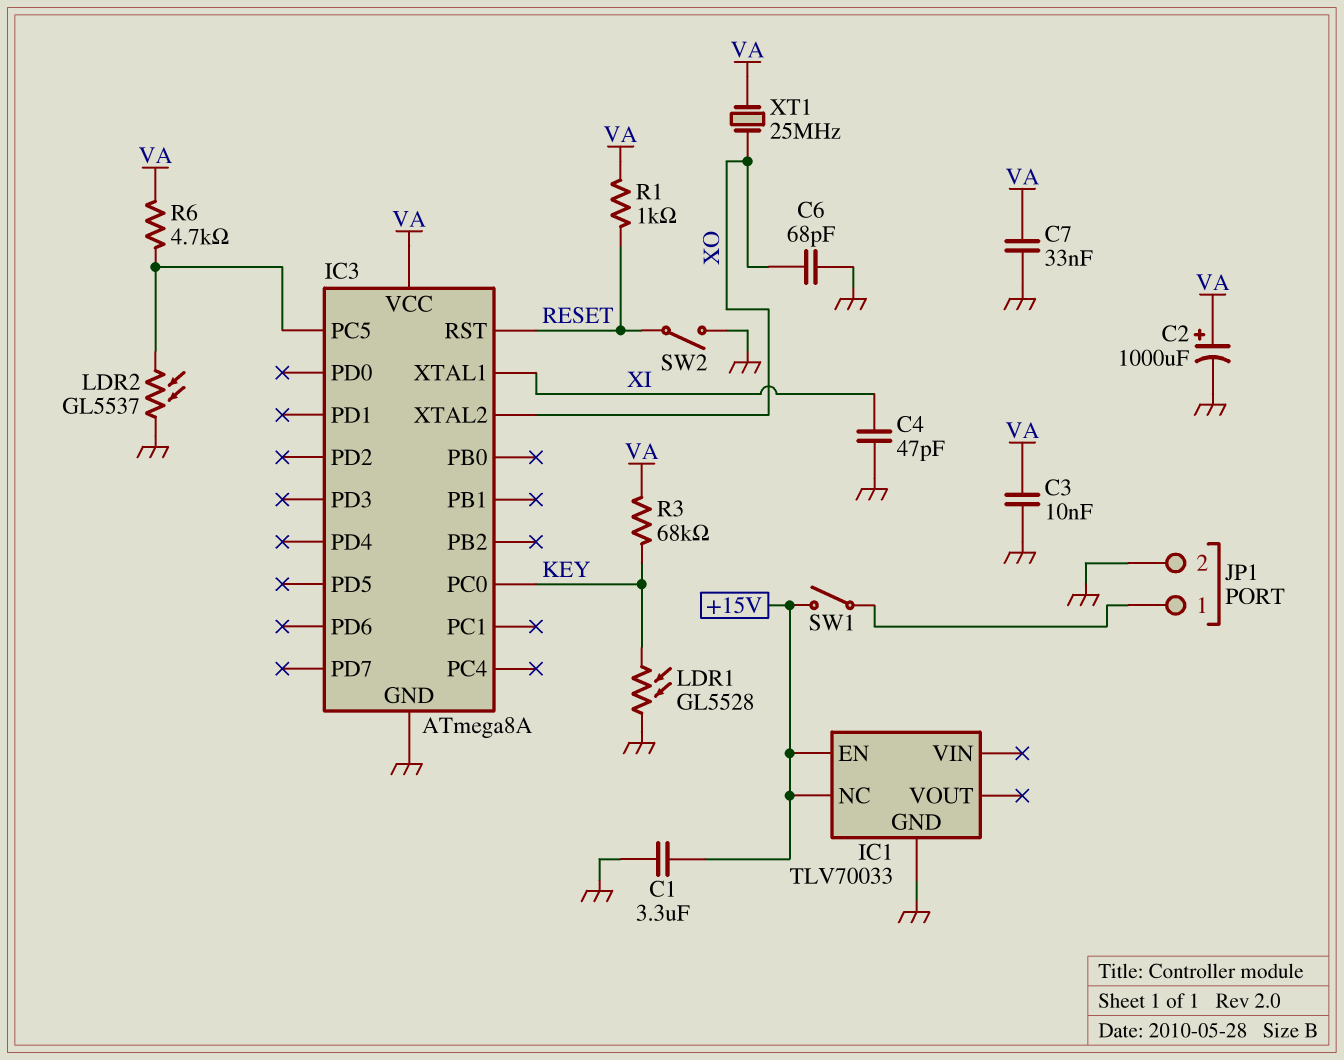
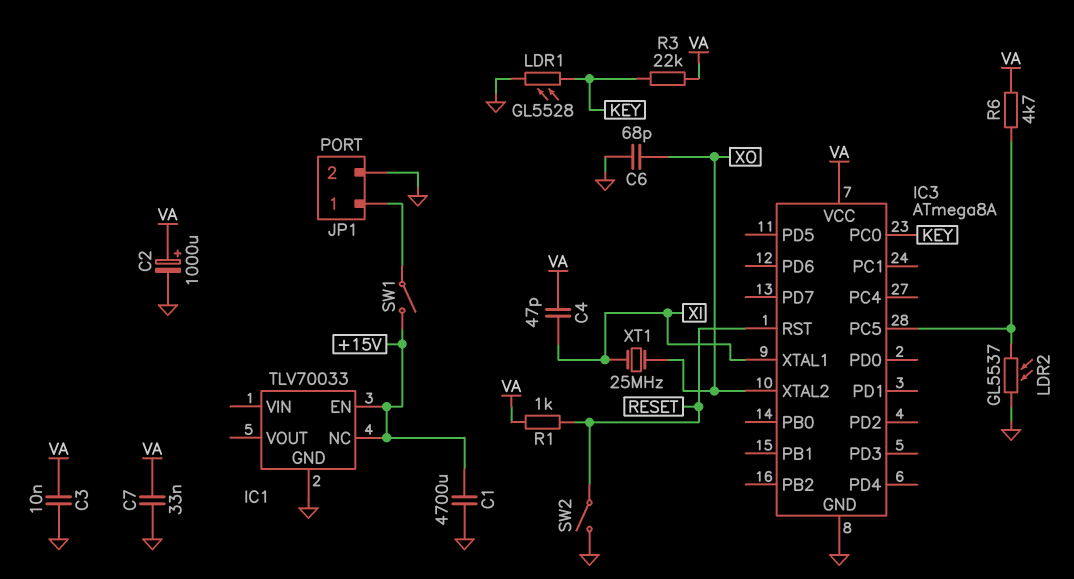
C1: 3.3uF (+15V, GND) -> 4700uF (+15V, GND)
C4: 47pF (GND, XI) -> 47pF (VA, XI)
R3: 68k (KEY, VA) -> 22k (KEY, VA)
XT1: 25MHz (VA, XO) -> 25MHz (XI, XO)

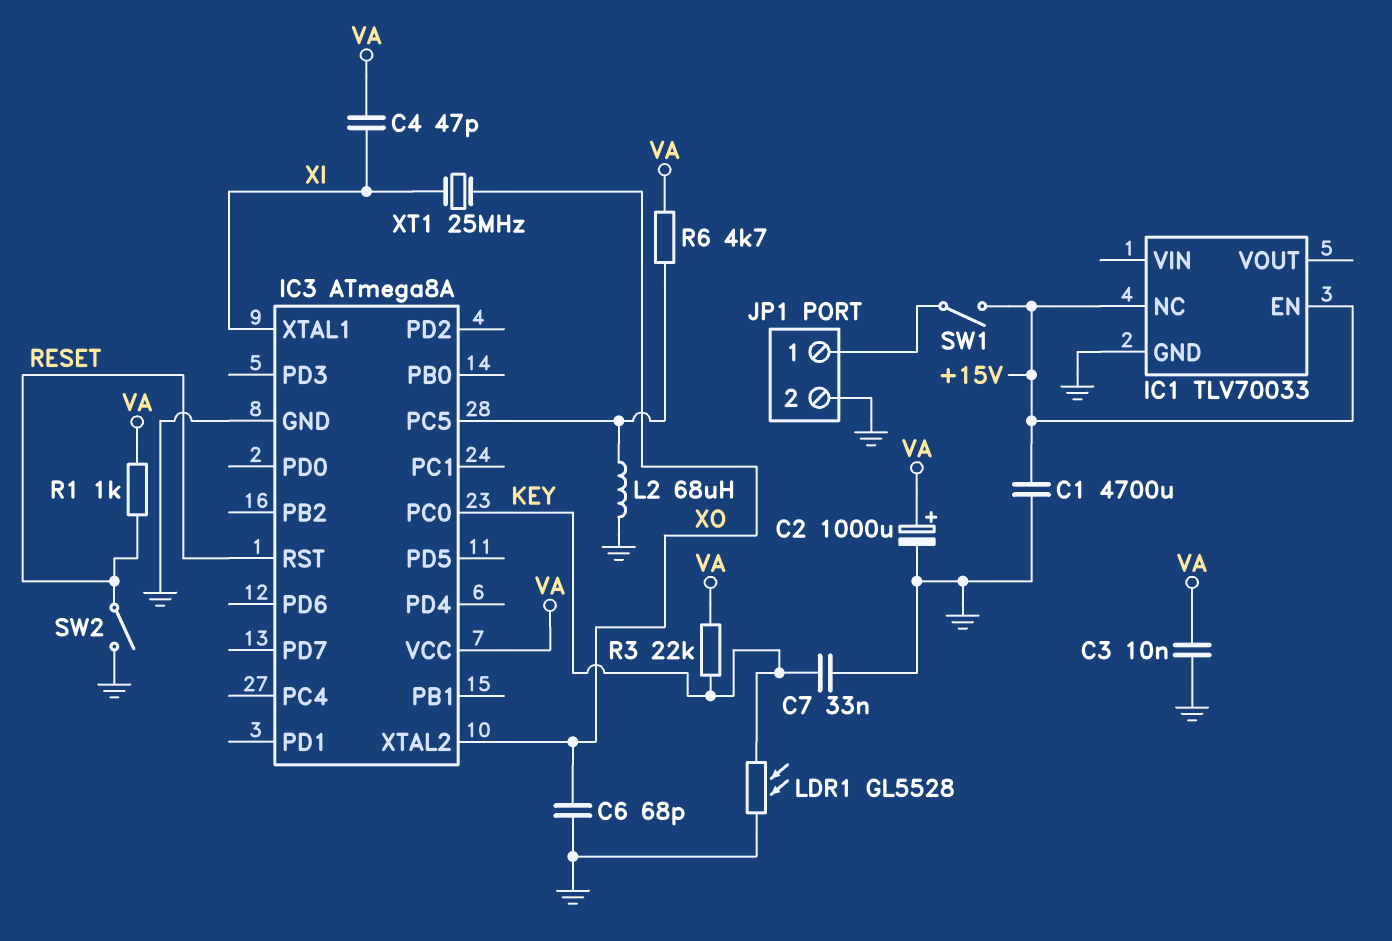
C7: 33nF (GND, VA) -> 33nF (GND, KEY)
L2: none -> 68uH (GND, IC3/PC5)
LDR2: GL5537 (GND, IC3/PC5) -> none

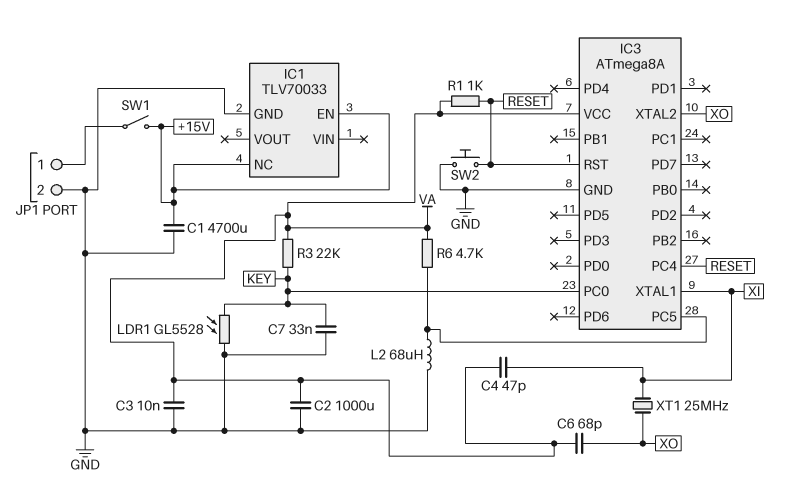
C2: 1000uF (plus VA, minus GND) -> 1000uF (GND, VA)
C6: 68pF (GND, XO) -> 68pF (VA, XO)
IC3 pin PC4: none -> RESET
SW2: switch (GND, RESET) -> button (GND, RESET)

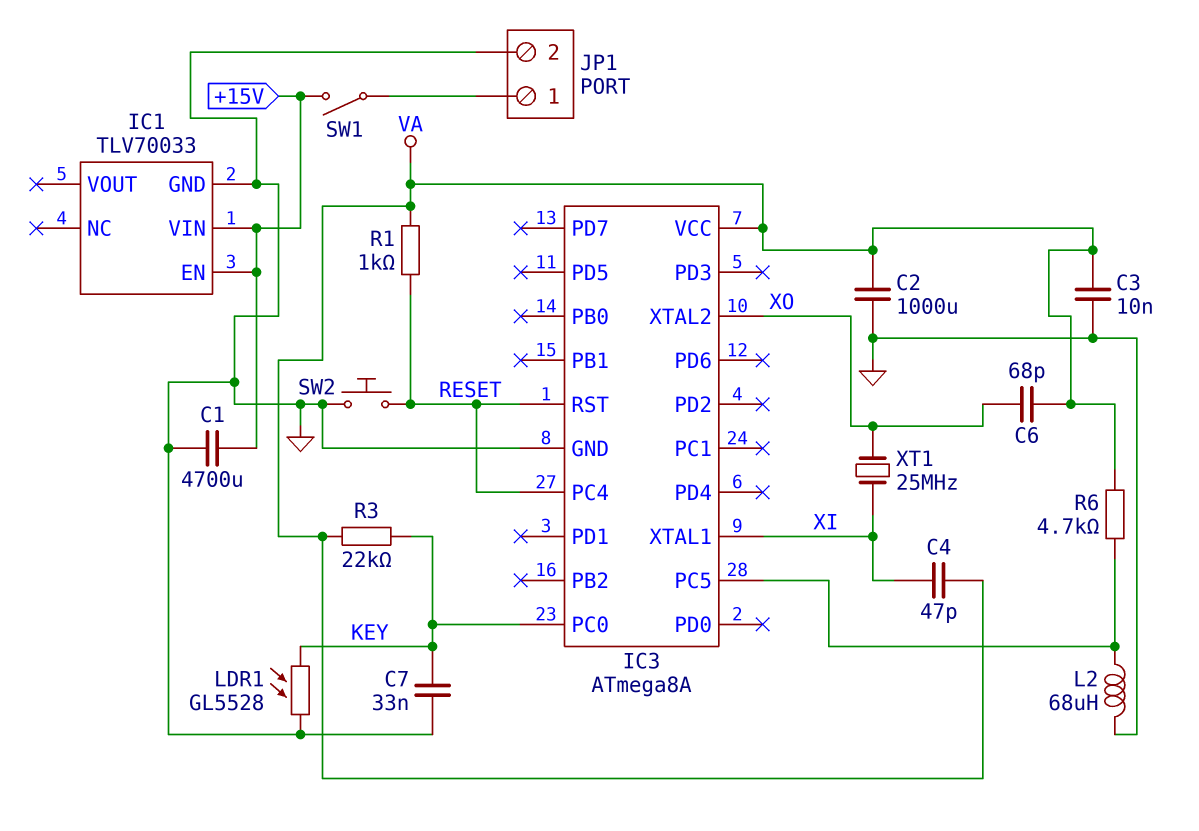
IC1 pin NC: +15V -> none
IC1 pin VIN: none -> +15V

